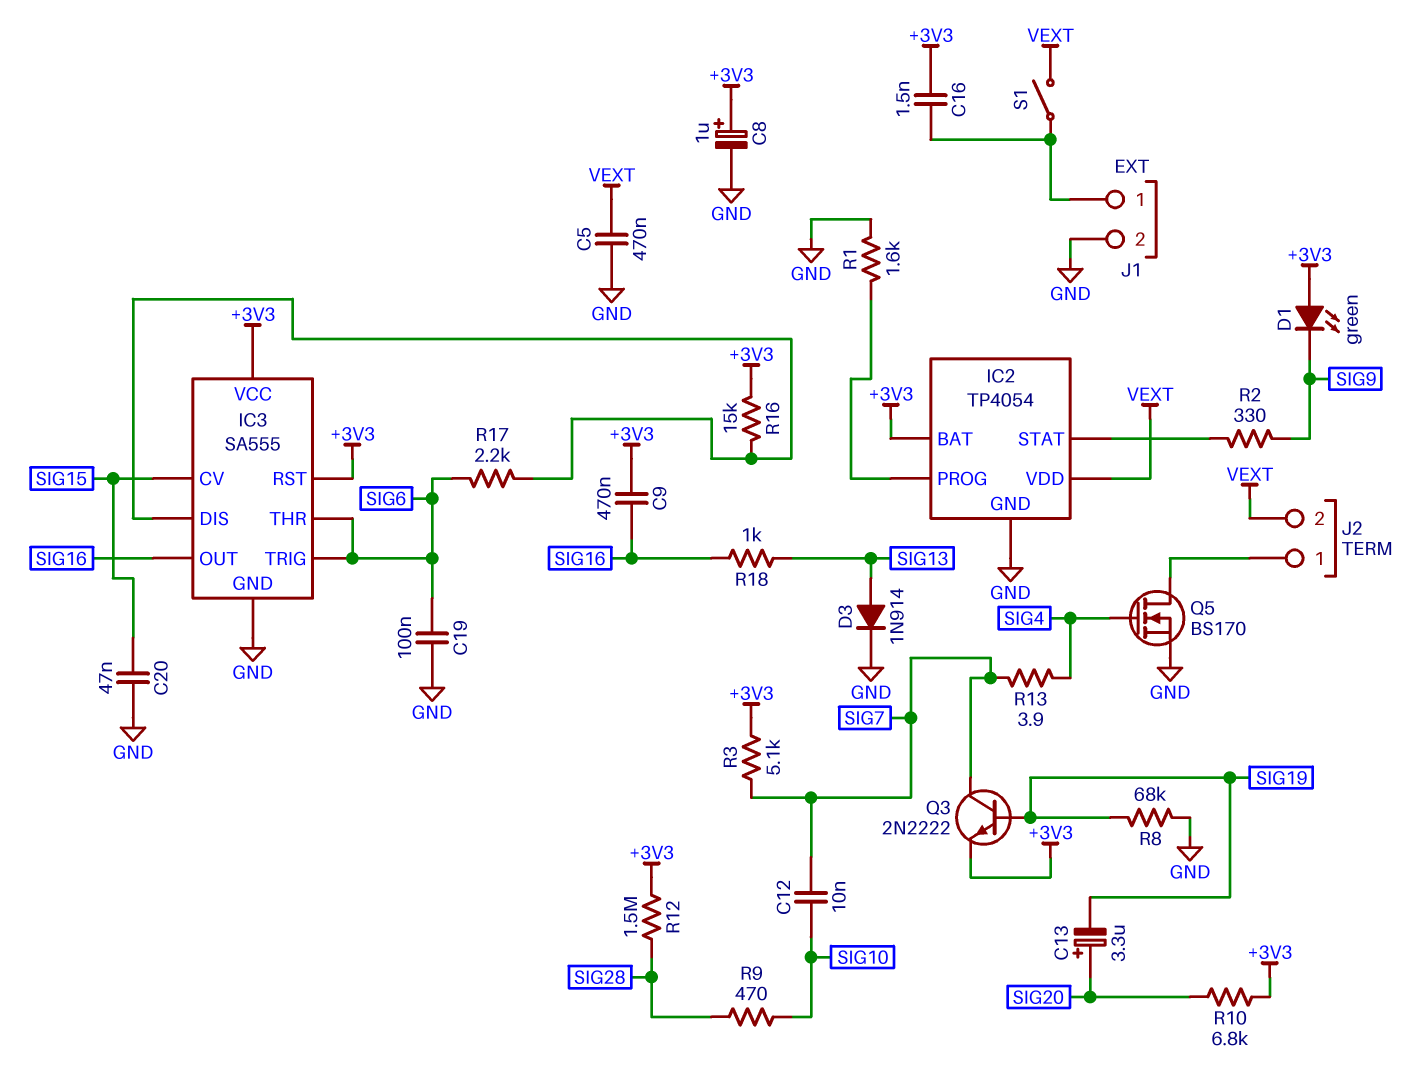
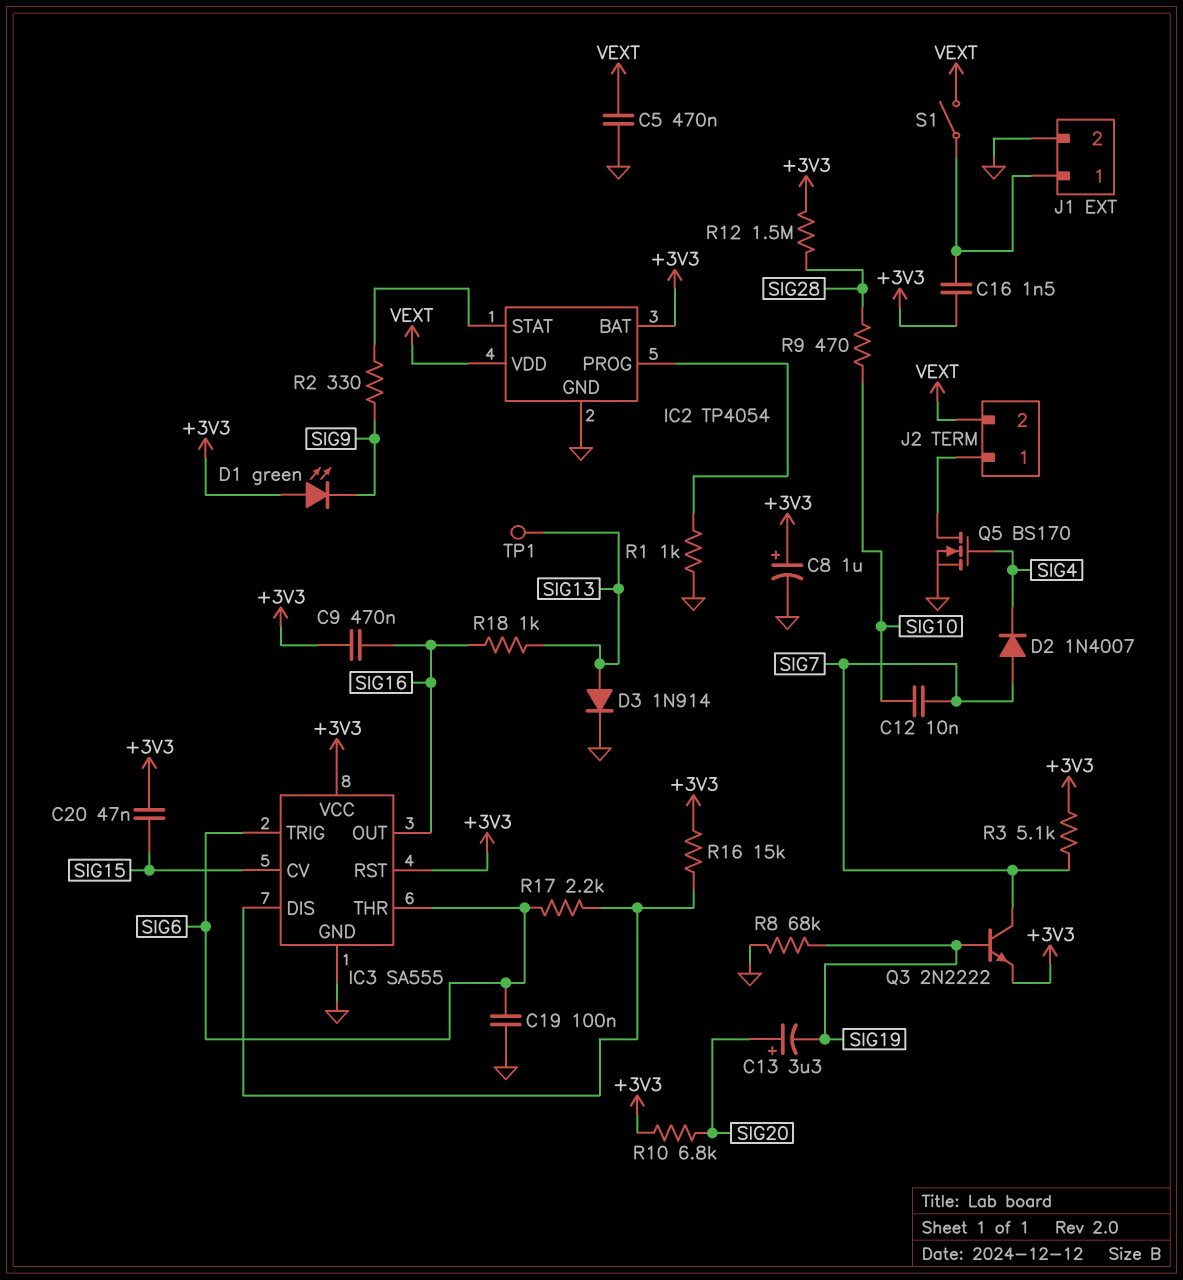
C20: 47nF (GND, SIG15) -> 47nF (+3V3, SIG15)
D2: none -> diode 1N4007 (A SIG7, K SIG4)
R1: 1.6k (GND, IC2/PROG) -> 1k (GND, IC2/PROG)
R13: 3.9 (SIG4, SIG7) -> none
TP1: none -> test point (SIG13)

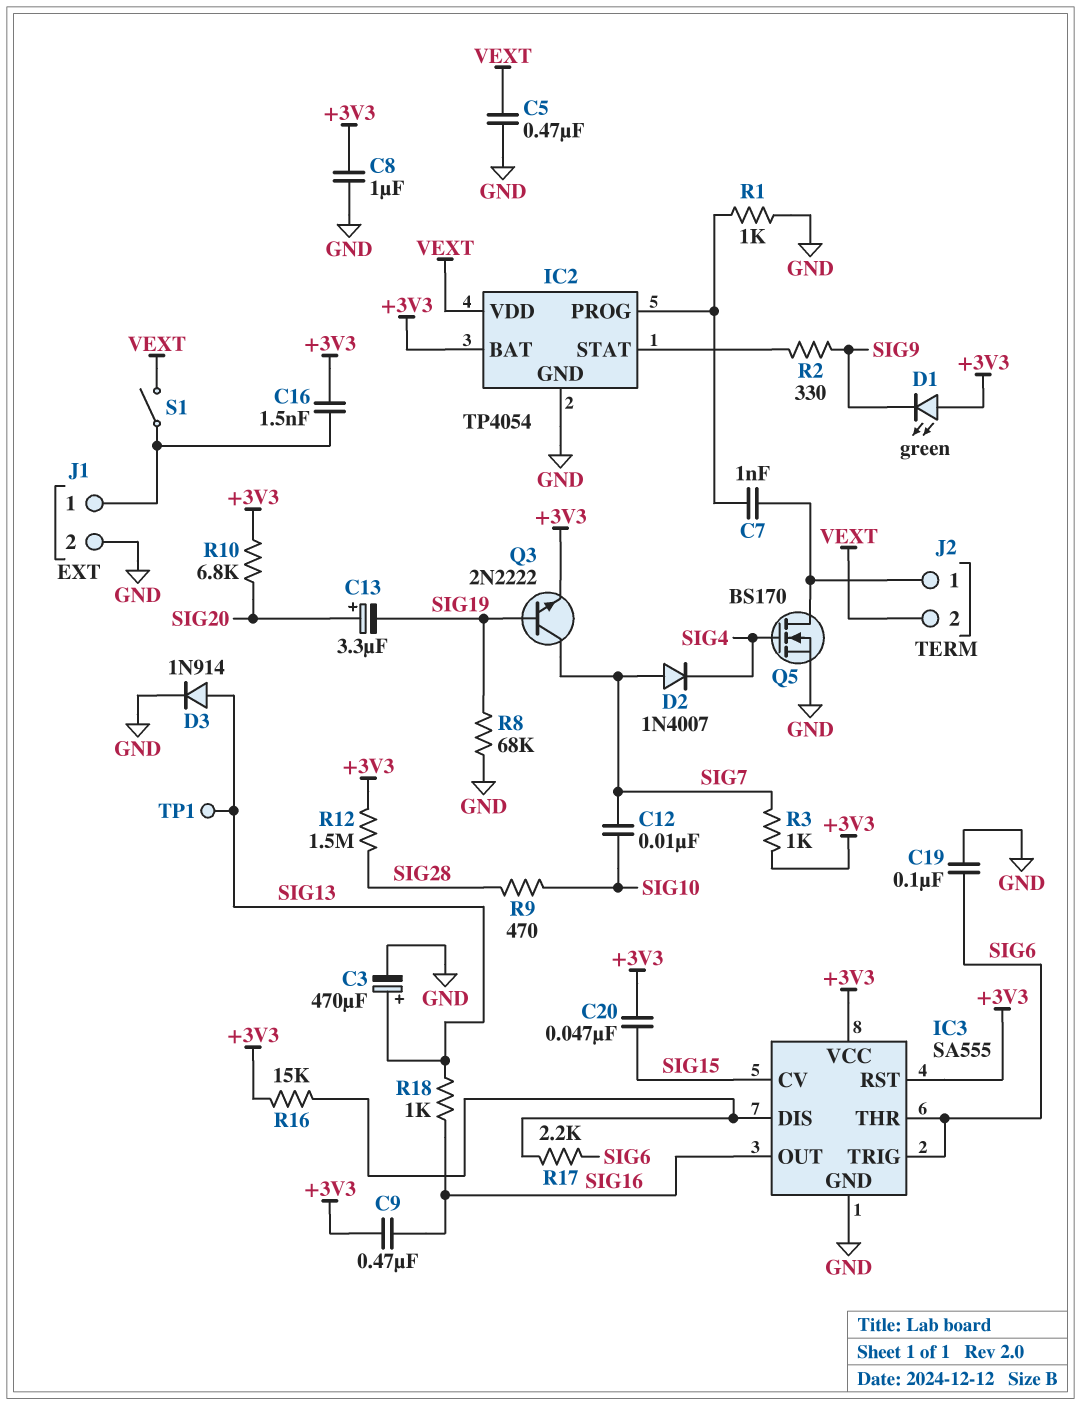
C3: none -> 470uF (plus SIG13, minus GND)
C7: none -> 1nF (IC2/PROG, J2/1)
C8: 1uF (plus +3V3, minus GND) -> 1uF (+3V3, GND)
R3: 5.1k (+3V3, SIG7) -> 1k (+3V3, SIG7)

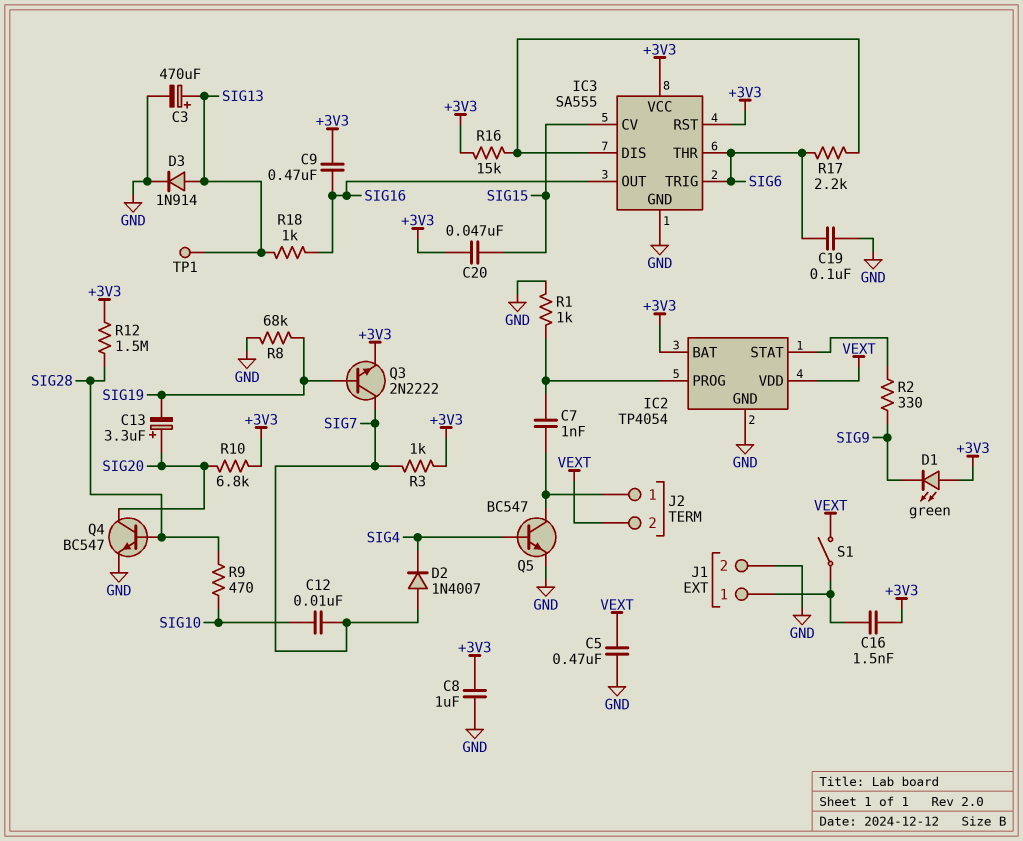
Q4: none -> NPN BC547 (B SIG28, C SIG20, E GND)
Q5: NMOS BS170 (G SIG4, D J2/1, S GND) -> NPN BC547 (B SIG4, C J2/1, E GND)

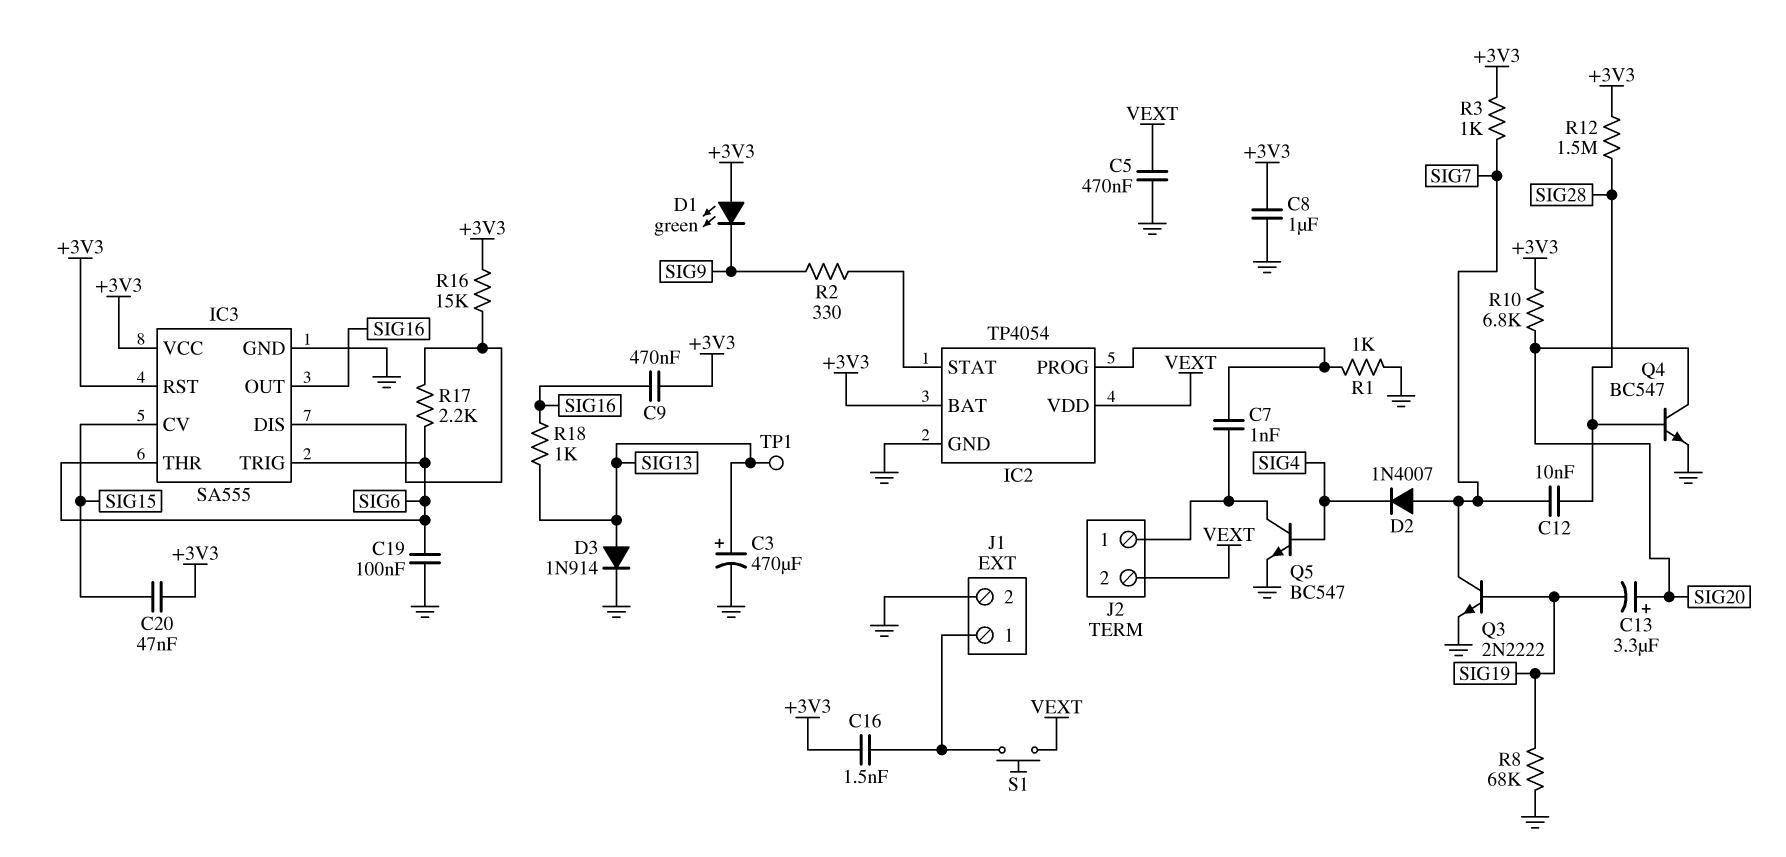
C12: 10nF (SIG7, SIG10) -> 10nF (SIG7, SIG28)
Q3: NPN 2N2222 (B SIG19, C SIG7, E +3V3) -> NPN 2N2222 (B SIG19, C SIG7, E GND)
R9: 470 (SIG10, SIG28) -> none
S1: switch (J1/1, VEXT) -> button (J1/1, VEXT)

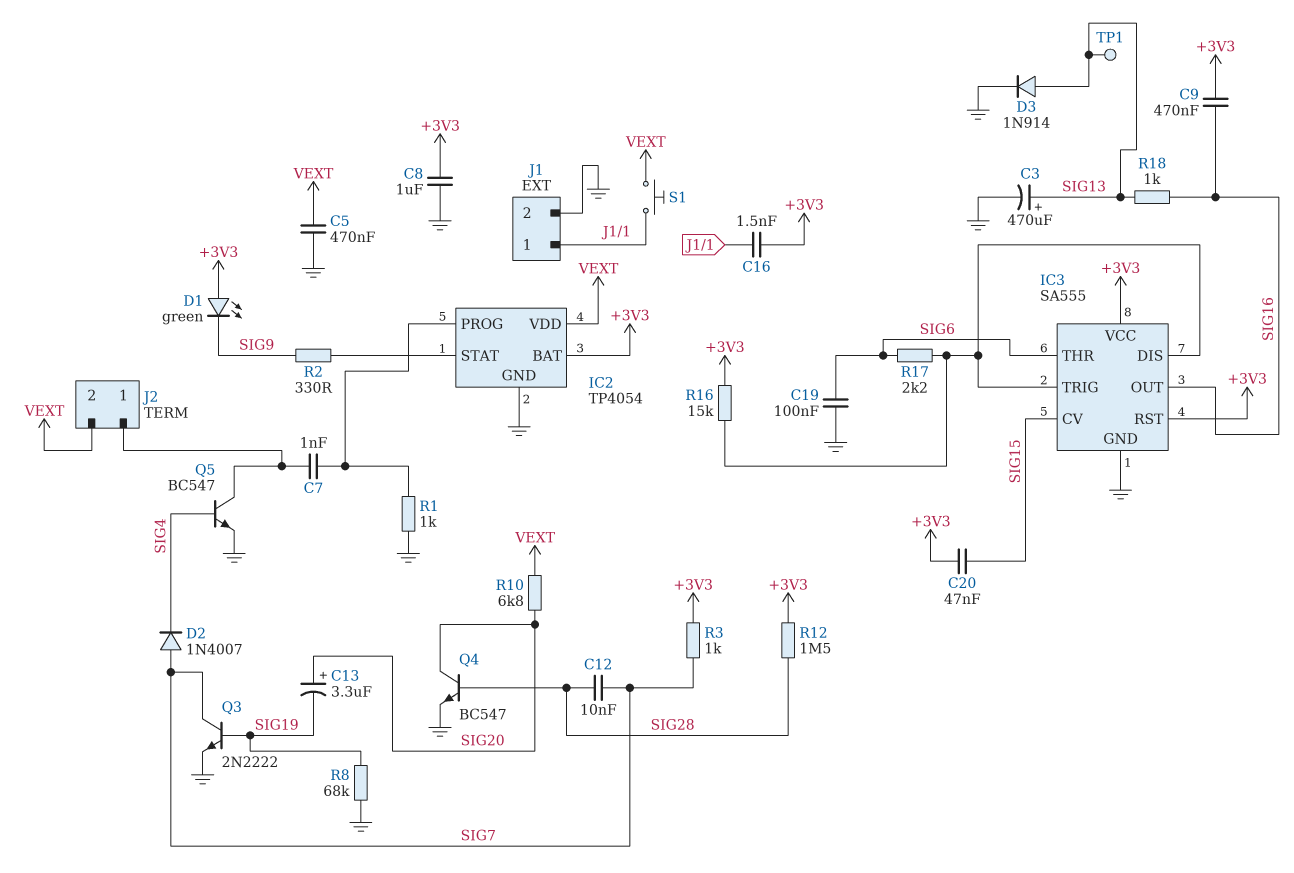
IC3 pin TRIG: SIG6 -> IC3/DIS
R10: 6.8k (+3V3, SIG20) -> 6.8k (SIG20, VEXT)

